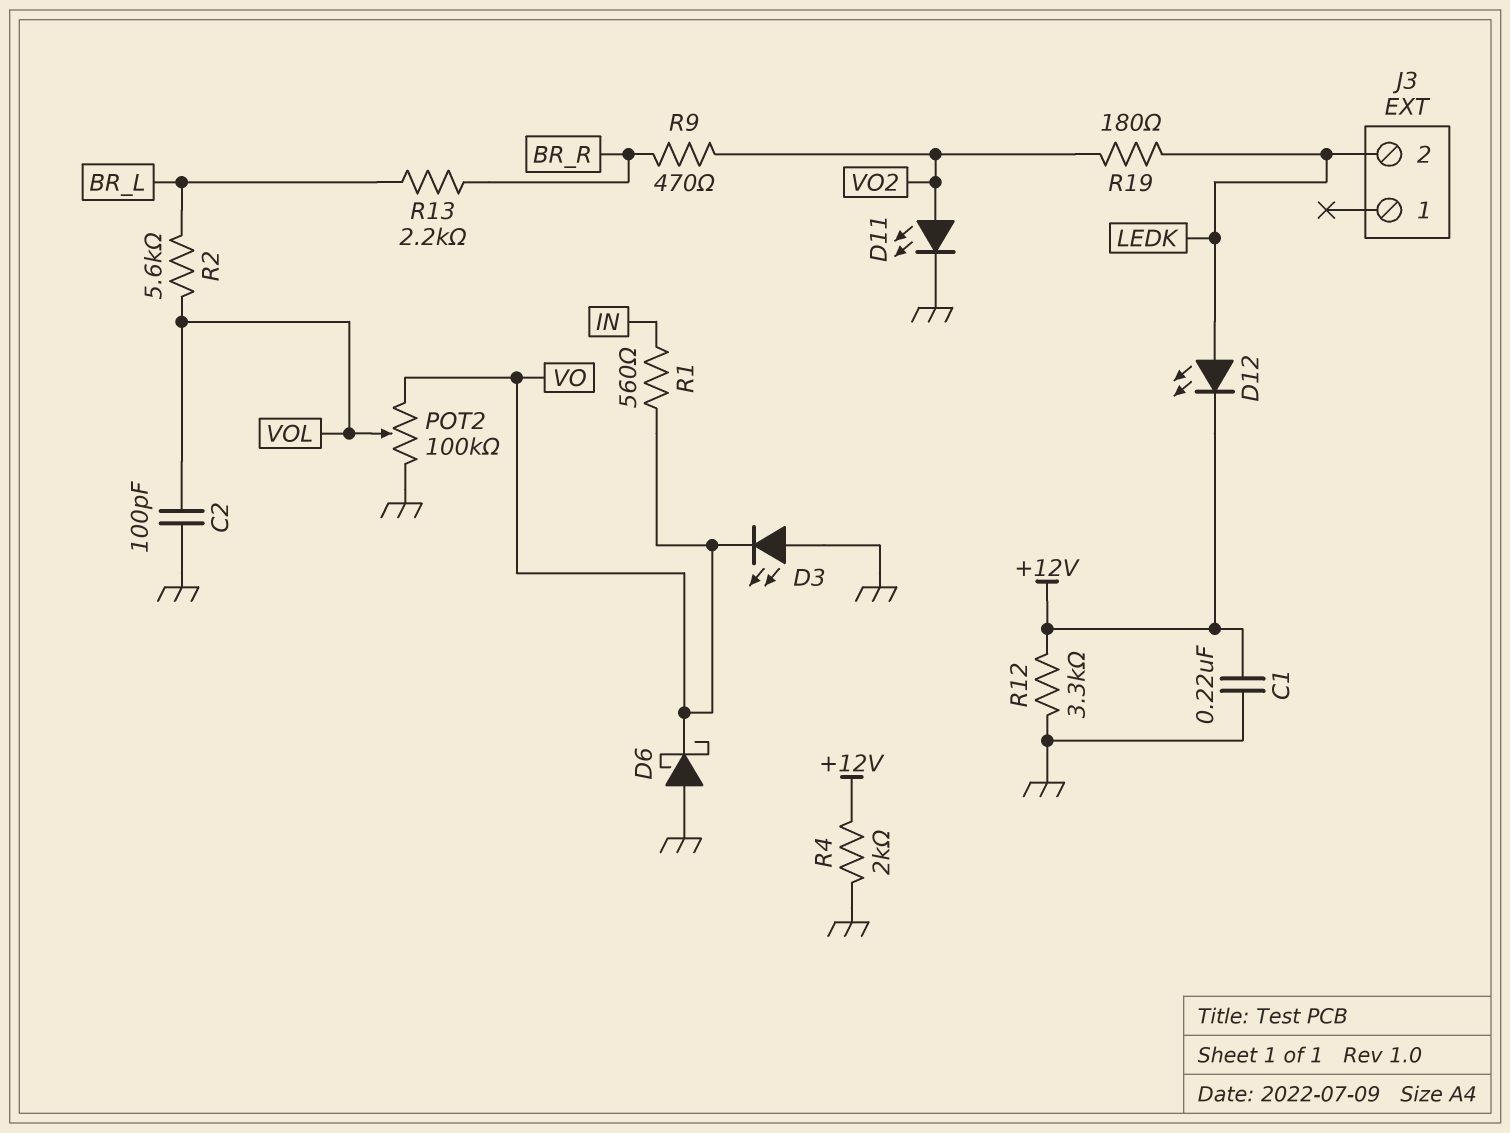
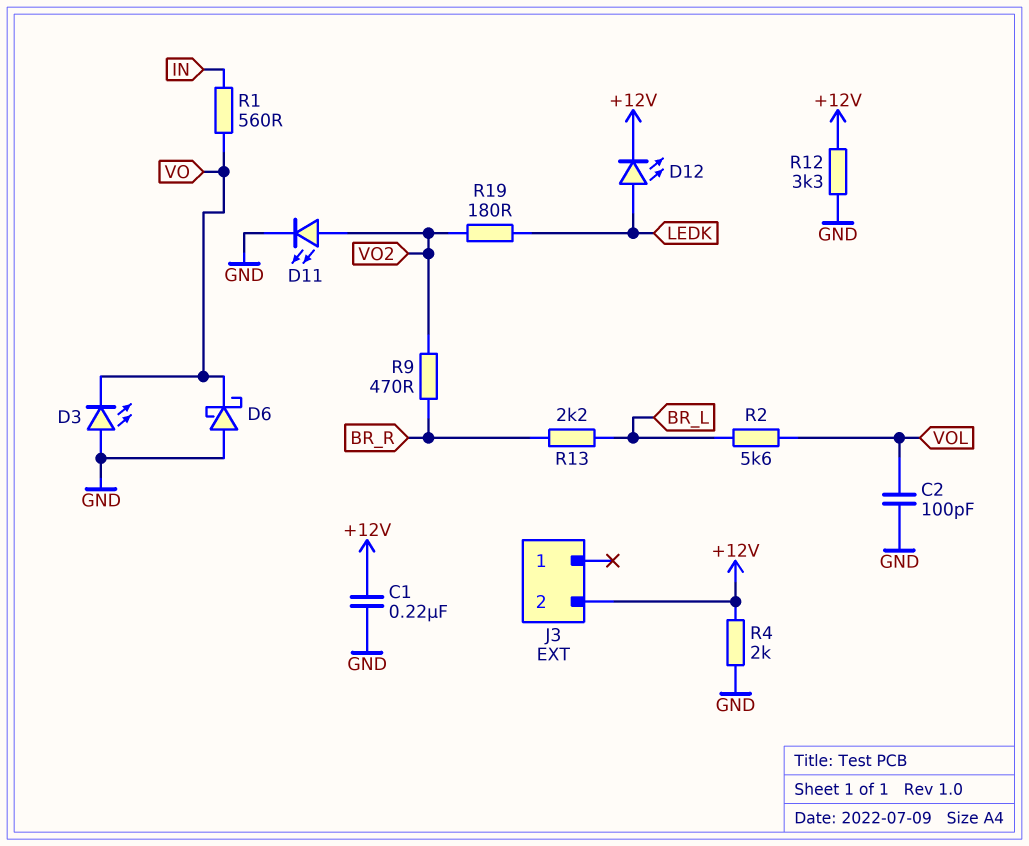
J3 pin 2: LEDK -> +12V
POT2: 100k (GND, VO, wiper VOL) -> none

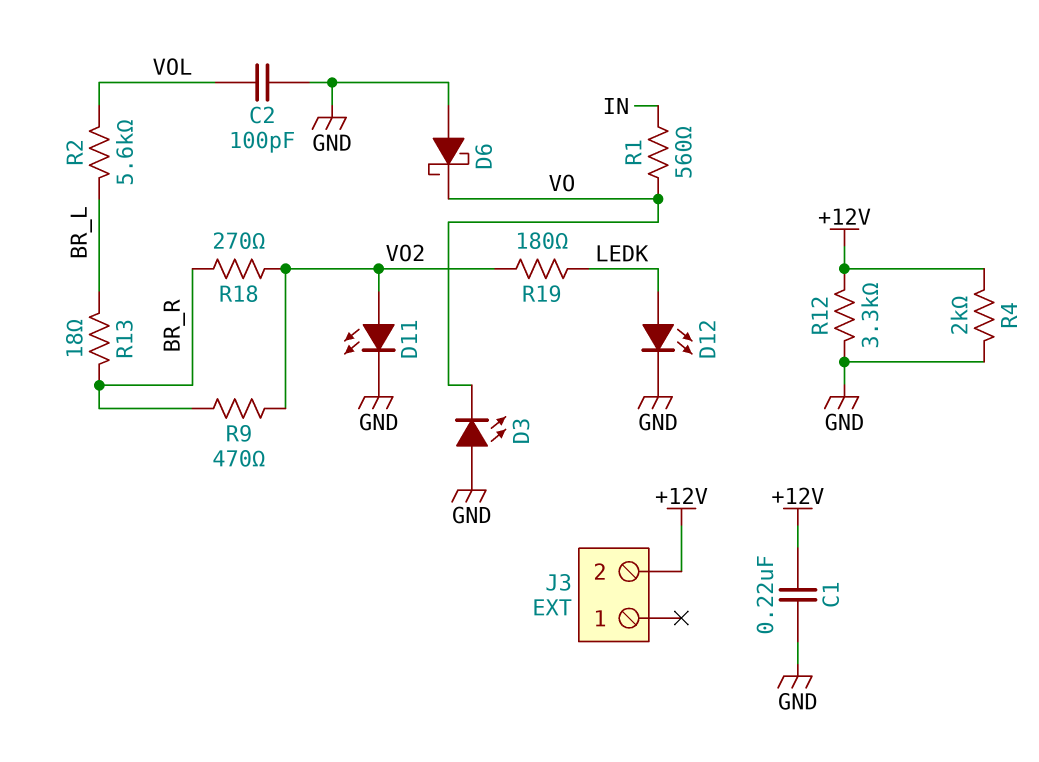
D12: LED (A LEDK, K +12V) -> LED (A LEDK, K GND)
R13: 2.2k (BR_L, BR_R) -> 18 (BR_L, BR_R)
R18: none -> 270 (BR_R, VO2)

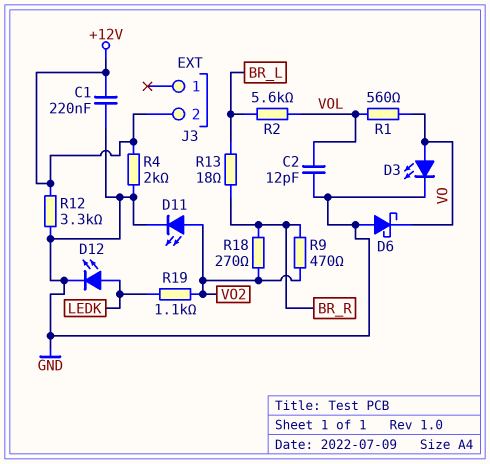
C2: 100pF (GND, VOL) -> 12pF (GND, VOL)
D3: LED (A GND, K VO) -> LED (A VO, K GND)
R1: 560 (IN, VO) -> 560 (VO, VOL)
R19: 180 (LEDK, VO2) -> 1.1k (LEDK, VO2)

